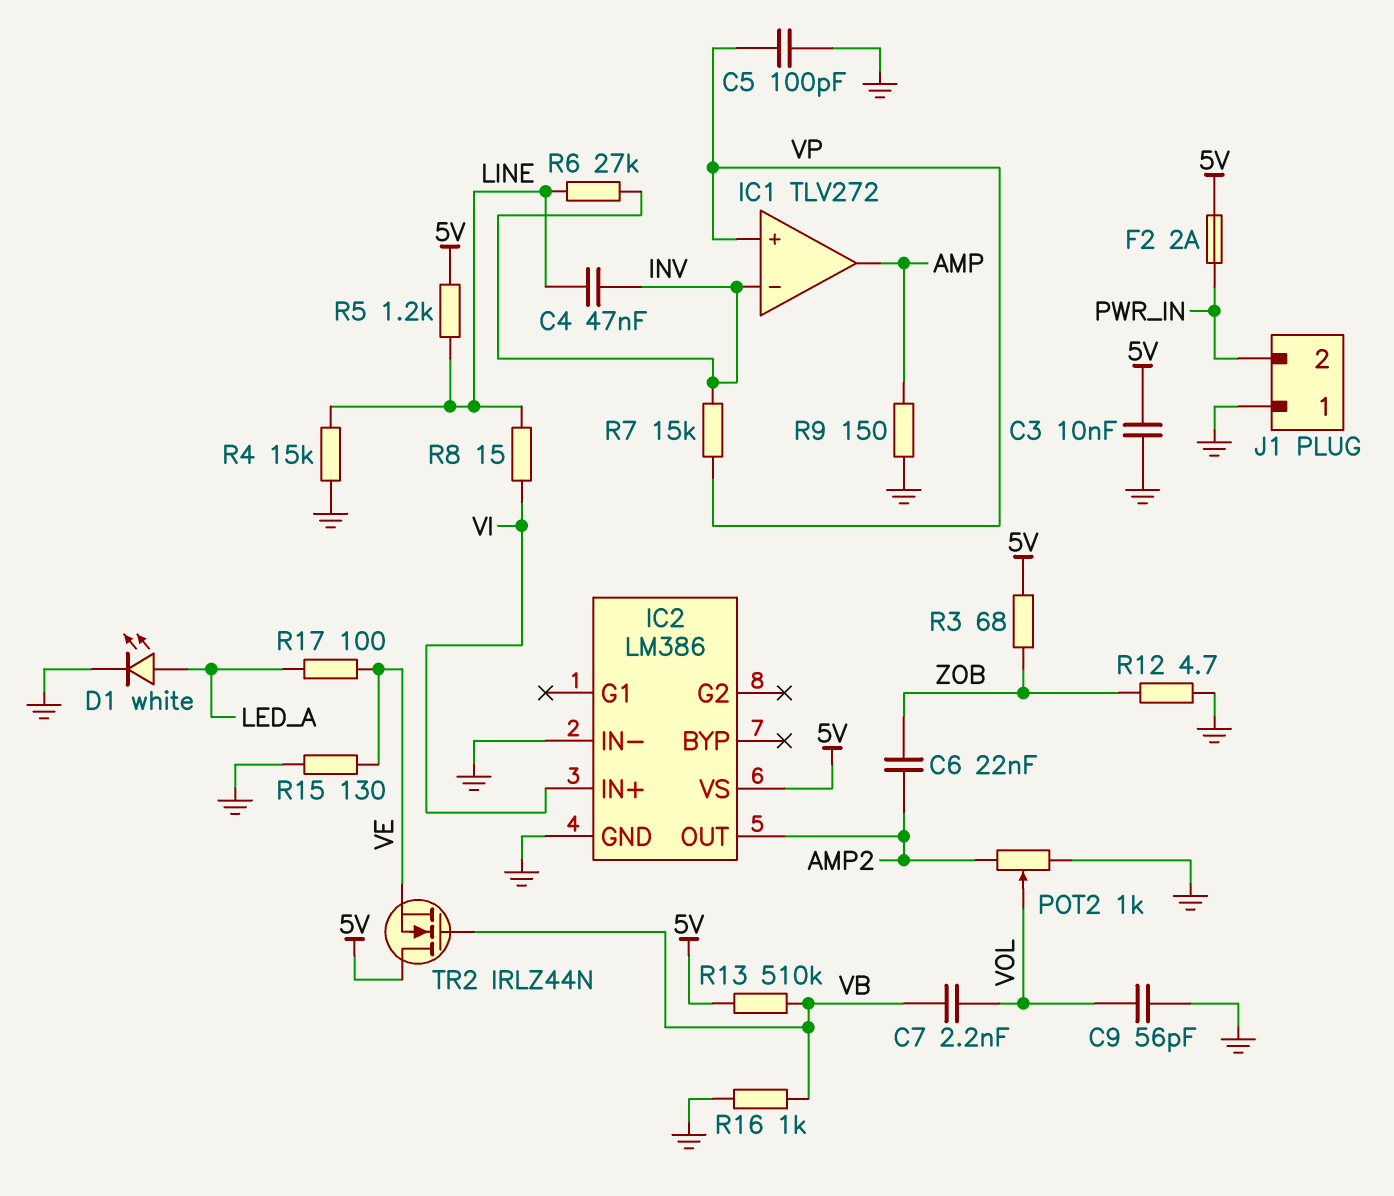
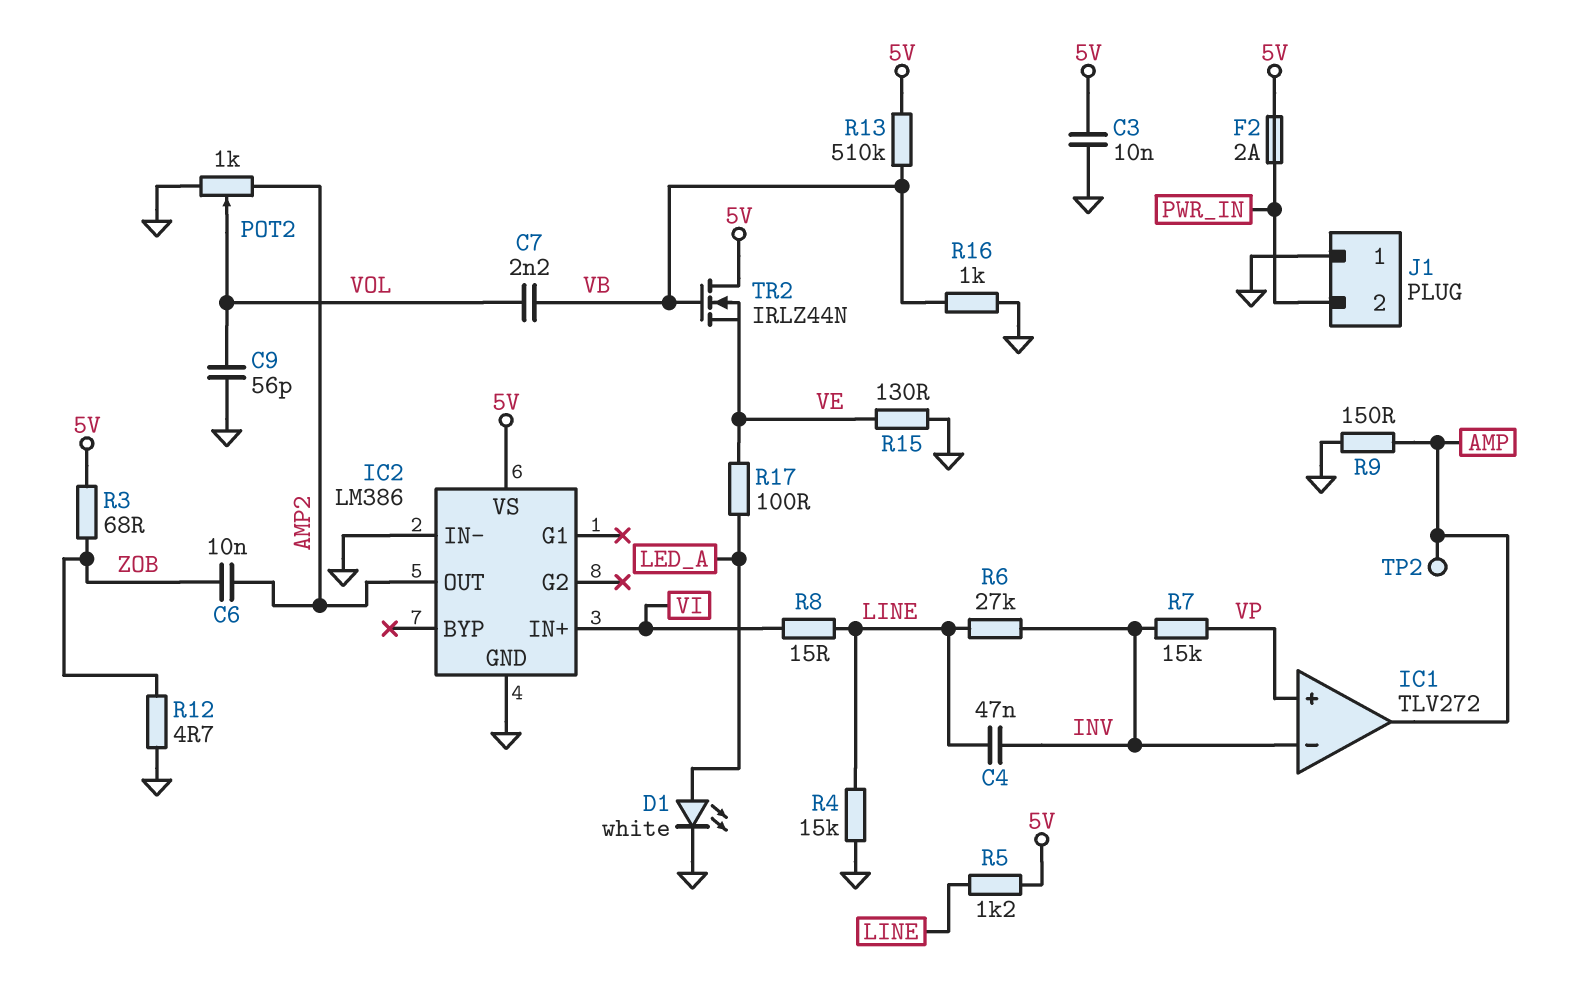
C5: 100pF (GND, VP) -> none
C6: 22nF (AMP2, ZOB) -> 10nF (AMP2, ZOB)
TP2: none -> test point (AMP)

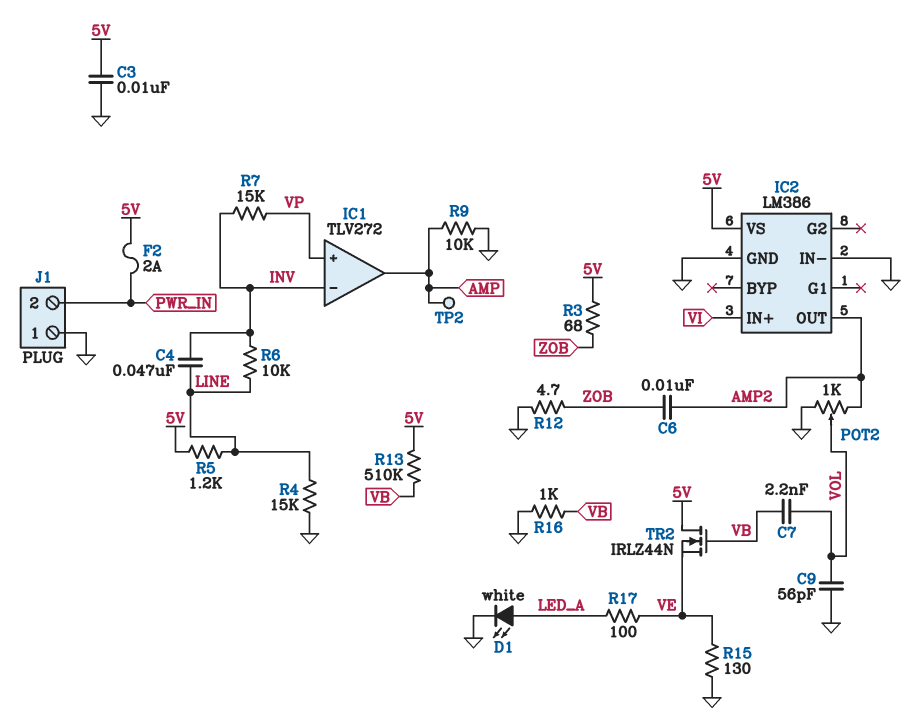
R6: 27k (INV, LINE) -> 10k (INV, LINE)
R8: 15 (LINE, VI) -> none
R9: 150 (AMP, GND) -> 10k (AMP, GND)

